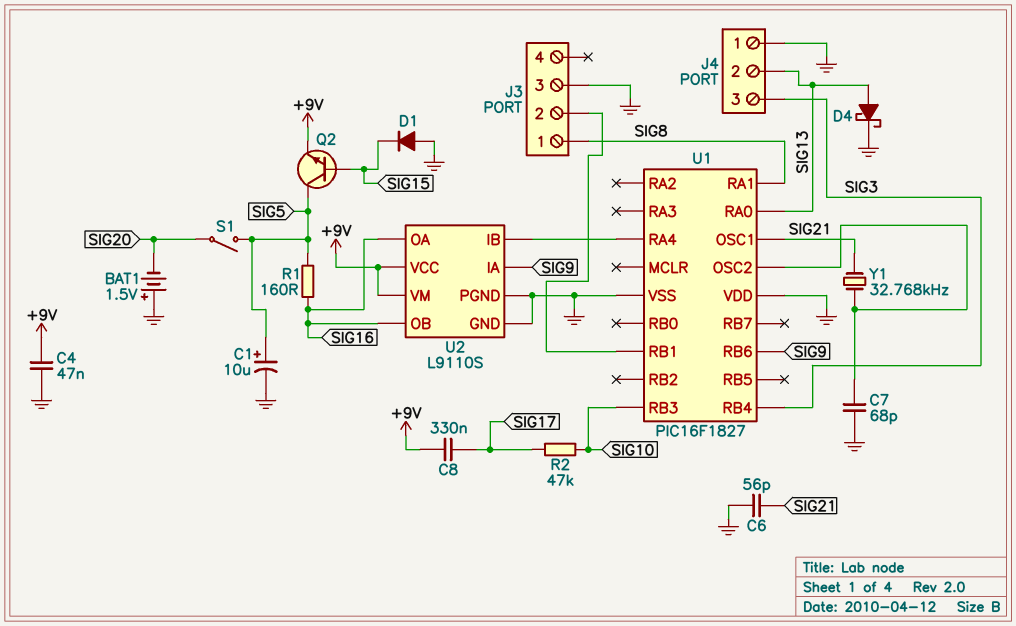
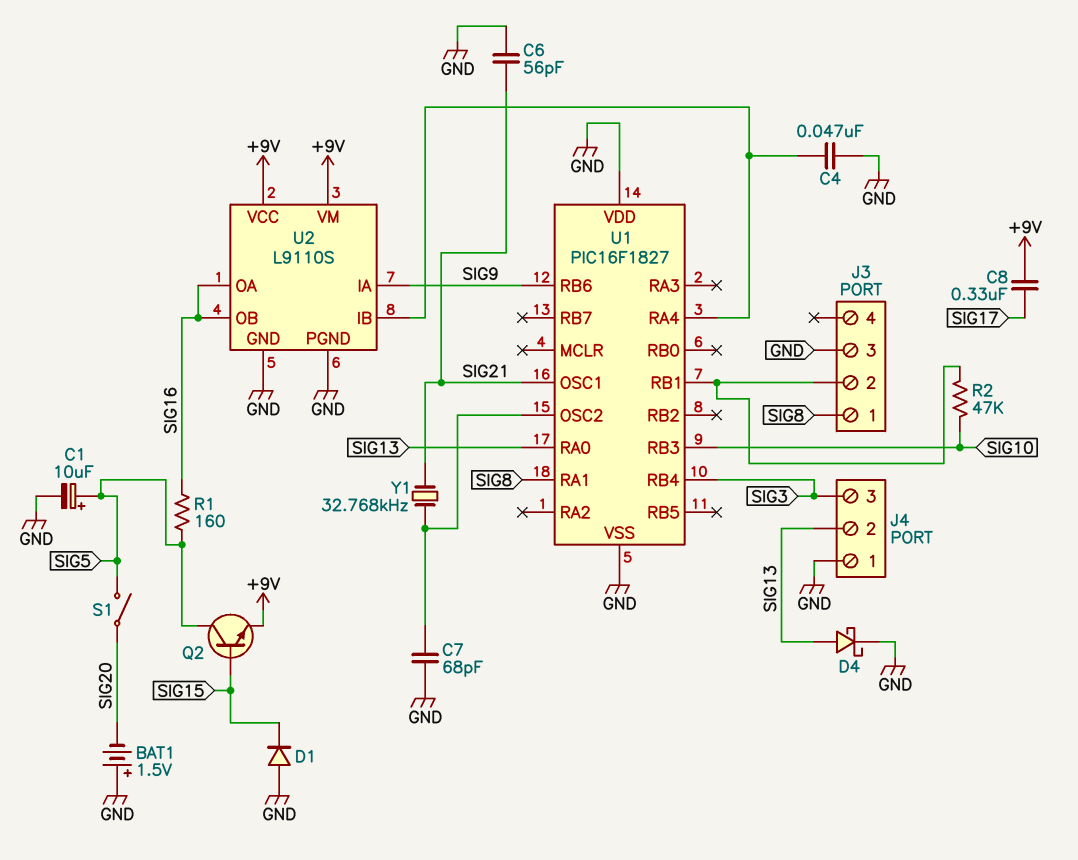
C4: 47nF (+9V, GND) -> 47nF (GND, U1/RA4)
R2: 47k (SIG10, SIG17) -> 47k (J3/2, SIG10)

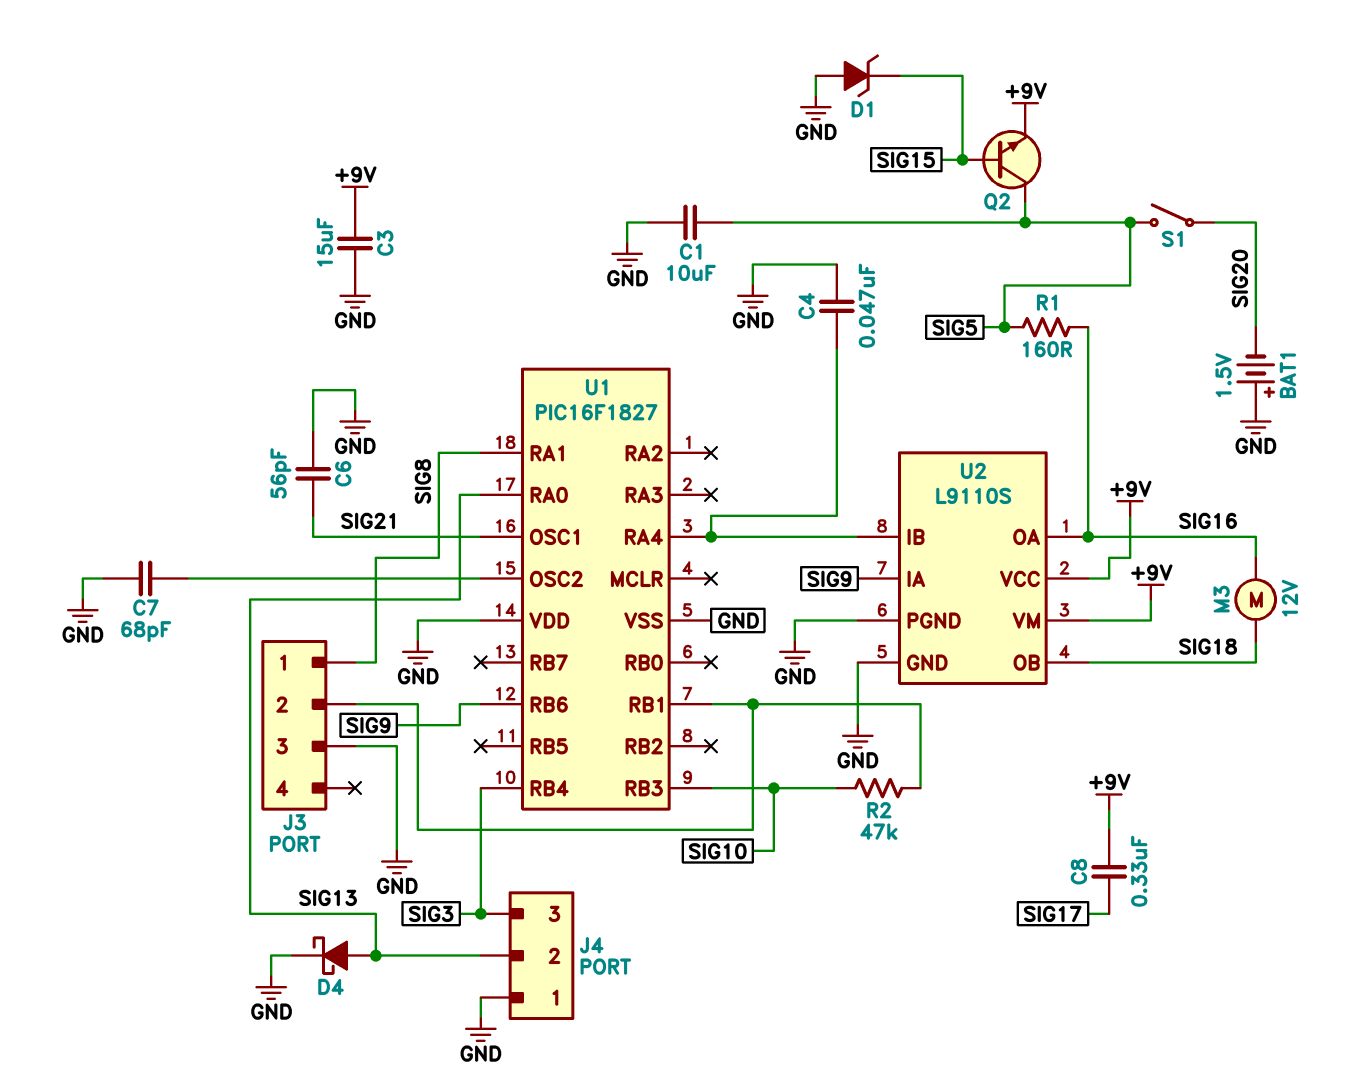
C1: 10uF (plus SIG5, minus GND) -> 10uF (GND, SIG5)
C3: none -> 15uF (+9V, GND)
D1: diode (A GND, K SIG15) -> zener (A GND, K SIG15)
M3: none -> motor 12V (SIG16, SIG18)
U2 pin OB: SIG16 -> SIG18
Y1: 32.768kHz (SIG21, U1/OSC2) -> none

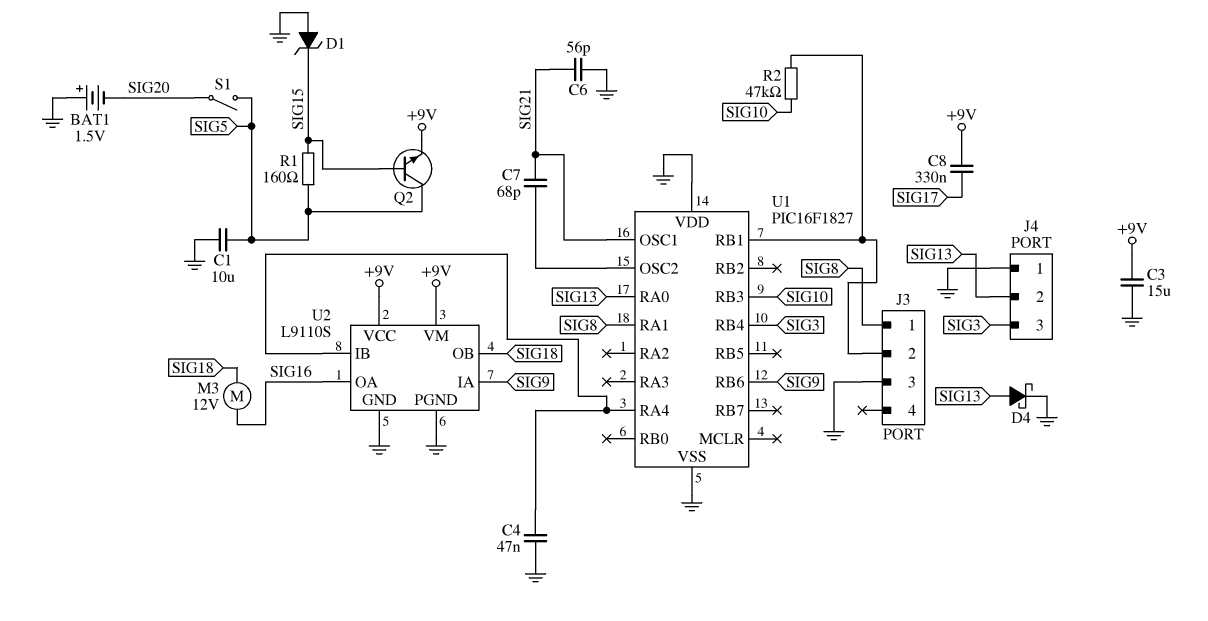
C7: 68pF (GND, U1/OSC2) -> 68pF (SIG21, U1/OSC2)
R1: 160 (SIG5, SIG16) -> 160 (SIG5, SIG15)

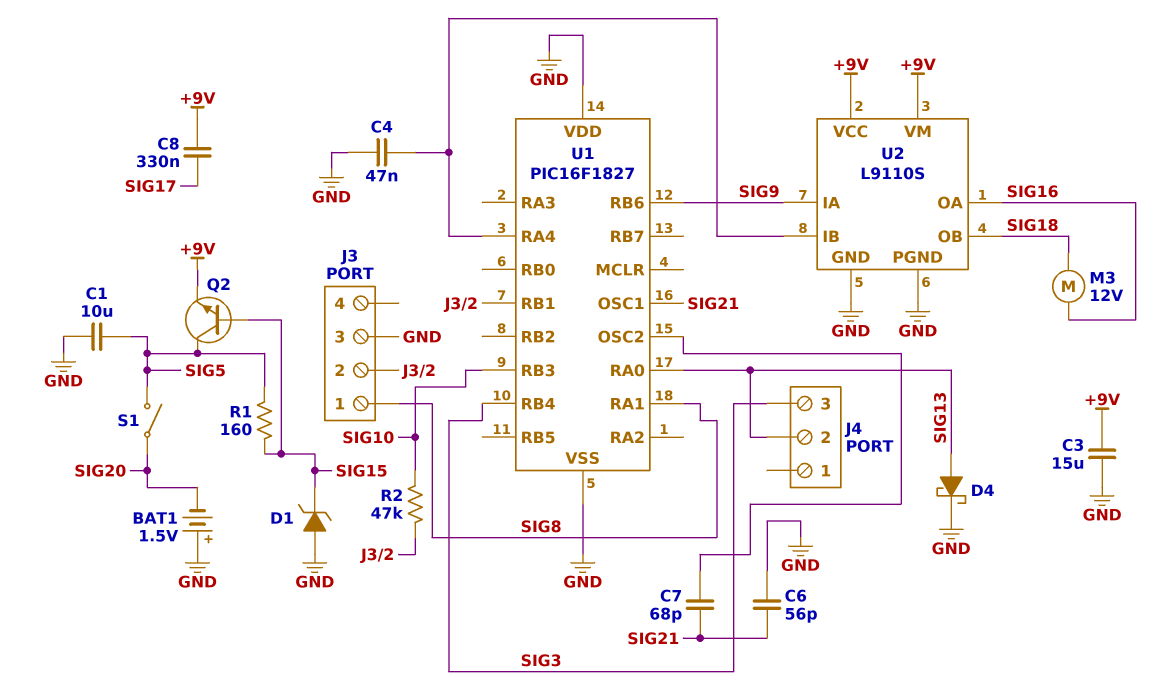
J4 pin 1: GND -> none

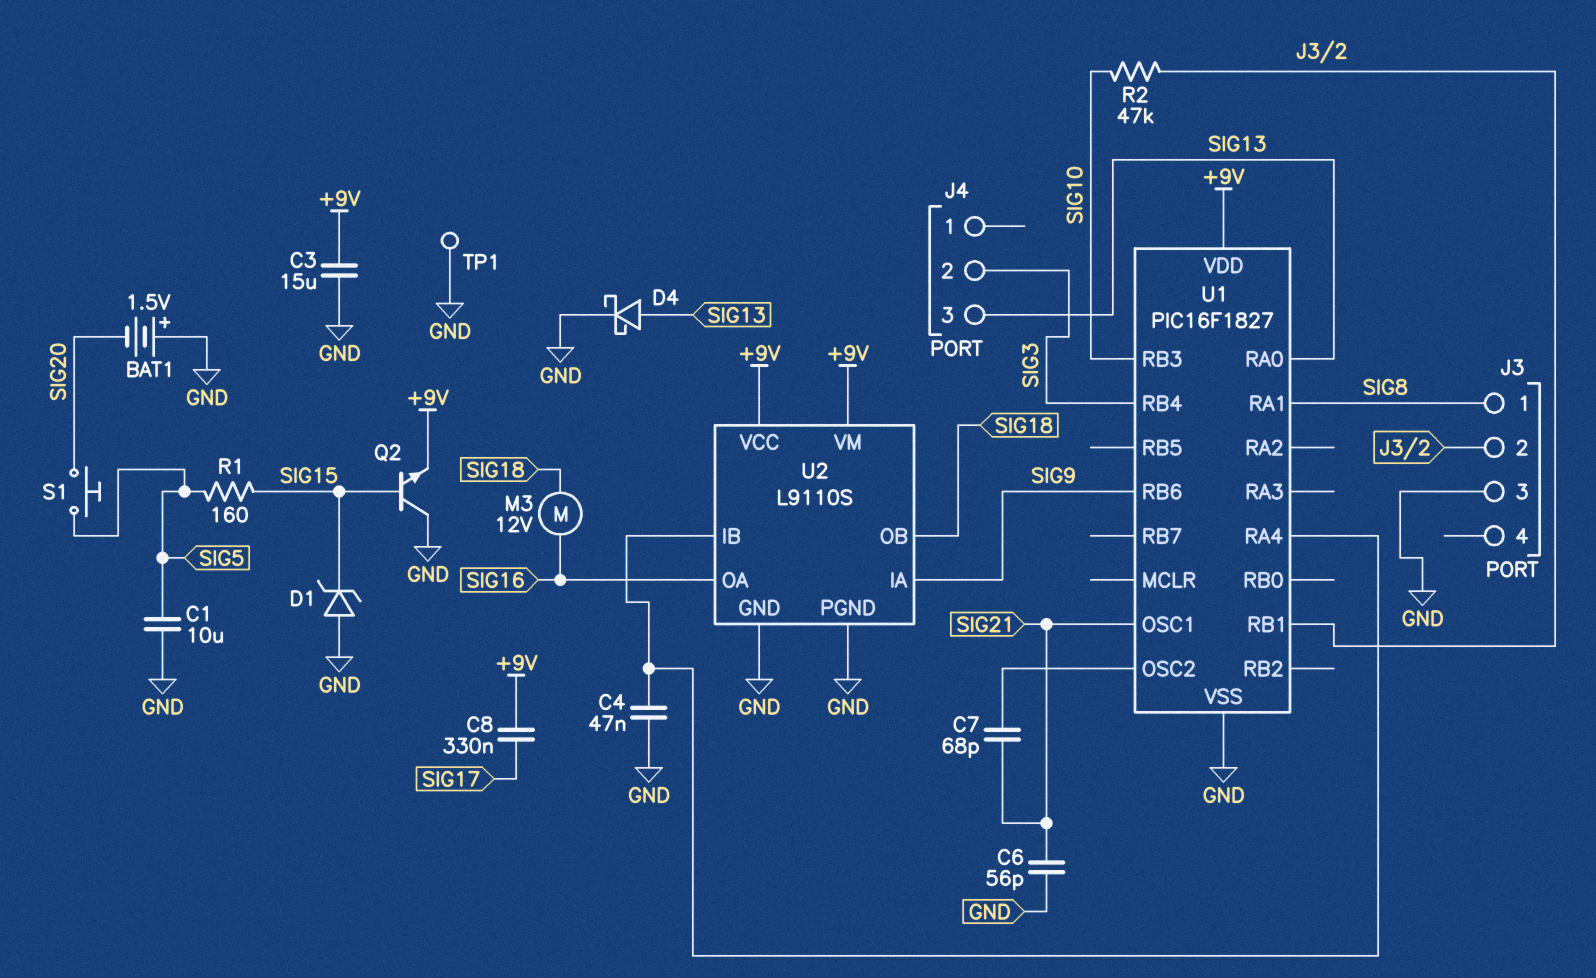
J4 pin 2: SIG13 -> SIG3
J4 pin 3: SIG3 -> SIG13
Q2: NPN (B SIG15, C SIG5, E +9V) -> NPN (B SIG15, C GND, E +9V)
S1: switch (SIG5, SIG20) -> button (SIG5, SIG20)
TP1: none -> test point (GND)
U1 pin VDD: GND -> +9V

